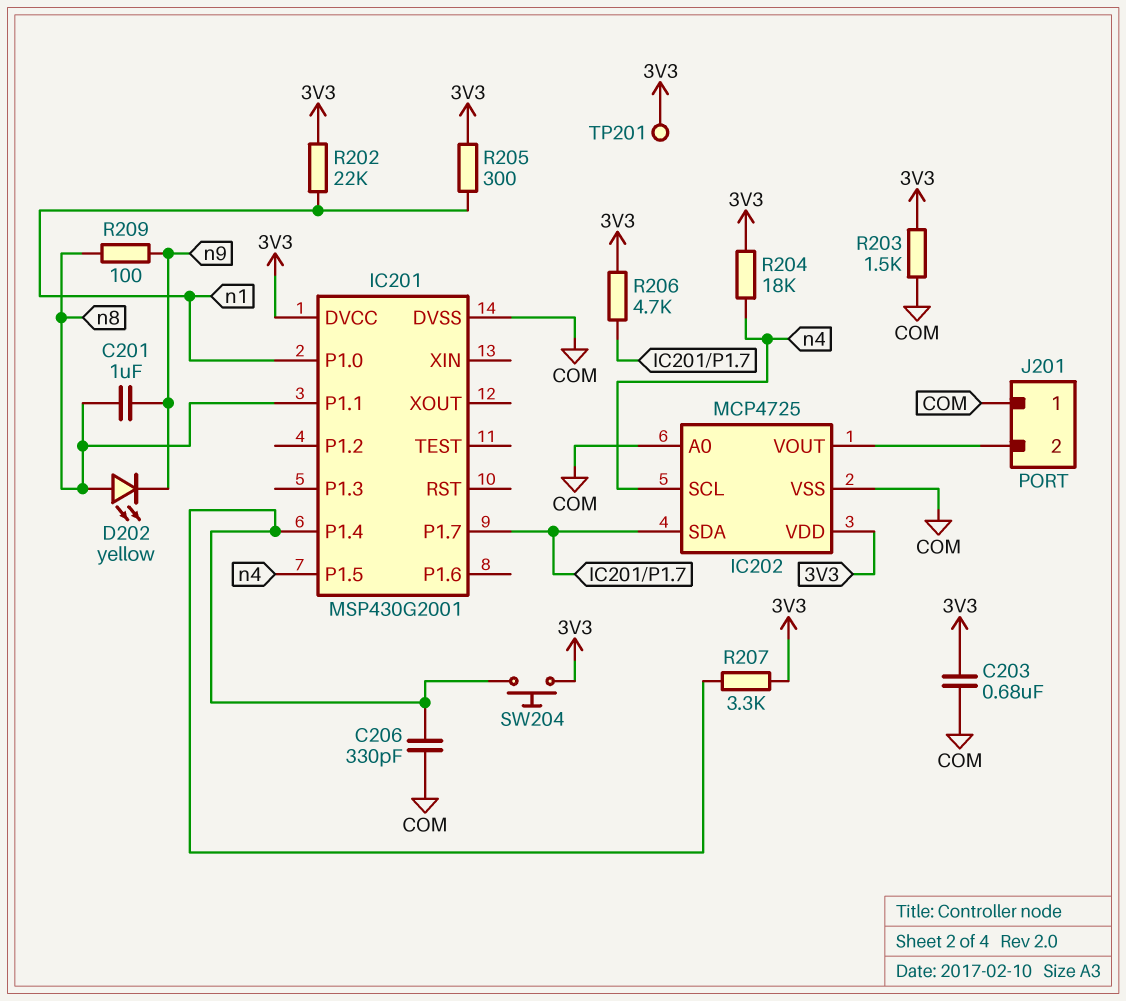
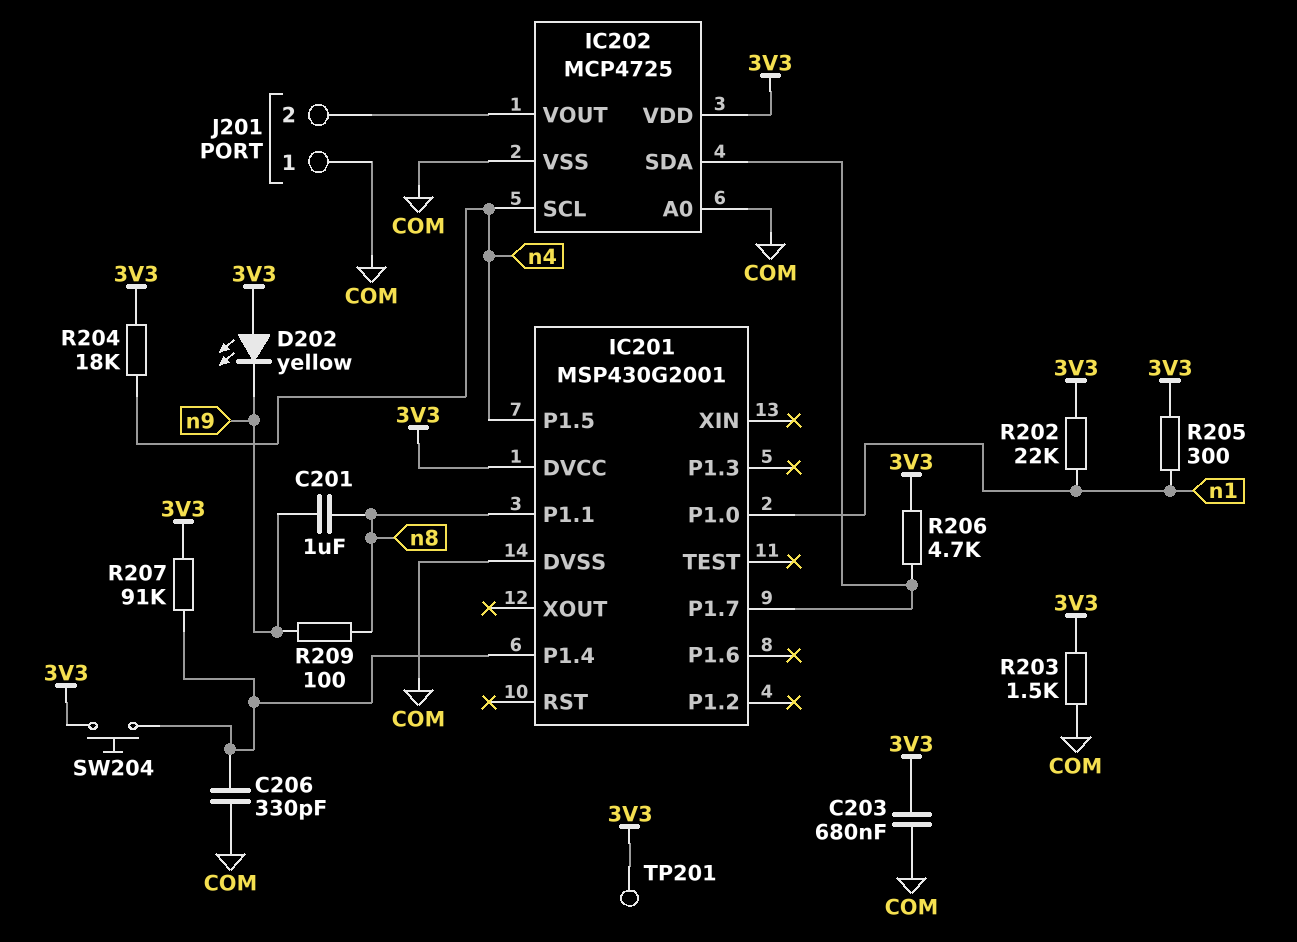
D202: LED yellow (A n8, K n9) -> LED yellow (A 3V3, K n9)
R207: 3.3k (3V3, IC201/P1.4) -> 91k (3V3, IC201/P1.4)

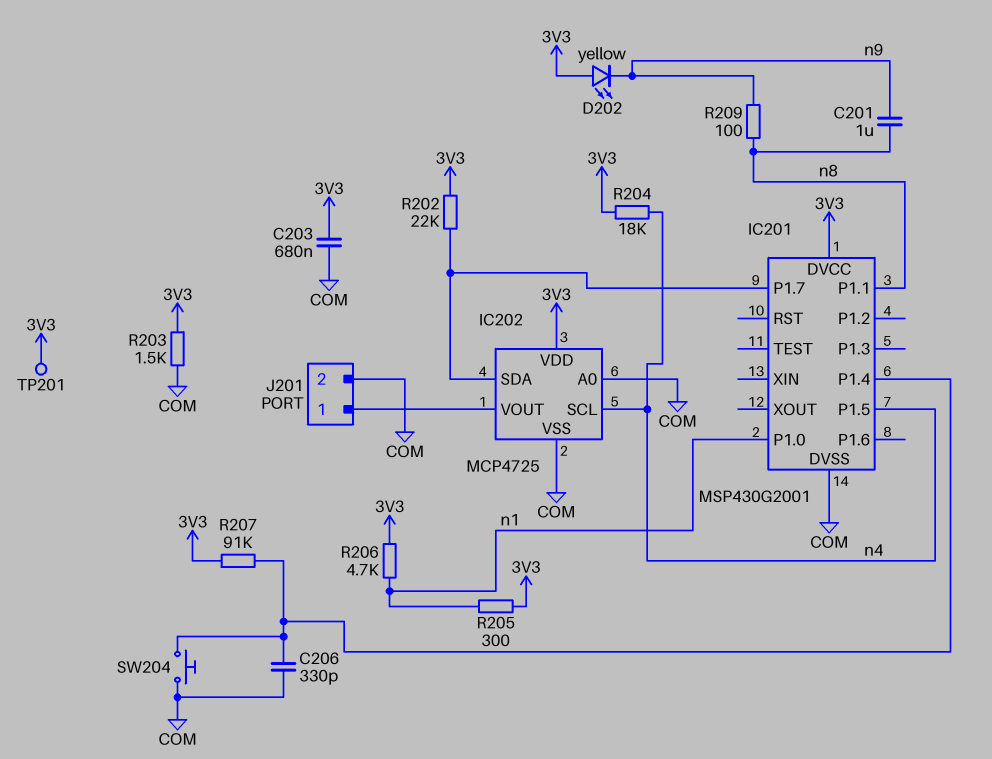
J201 pin 1: COM -> IC202/VOUT
J201 pin 2: IC202/VOUT -> COM
R202: 22k (3V3, n1) -> 22k (3V3, IC201/P1.7)
R206: 4.7k (3V3, IC201/P1.7) -> 4.7k (3V3, n1)
SW204: button (3V3, IC201/P1.4) -> button (COM, IC201/P1.4)

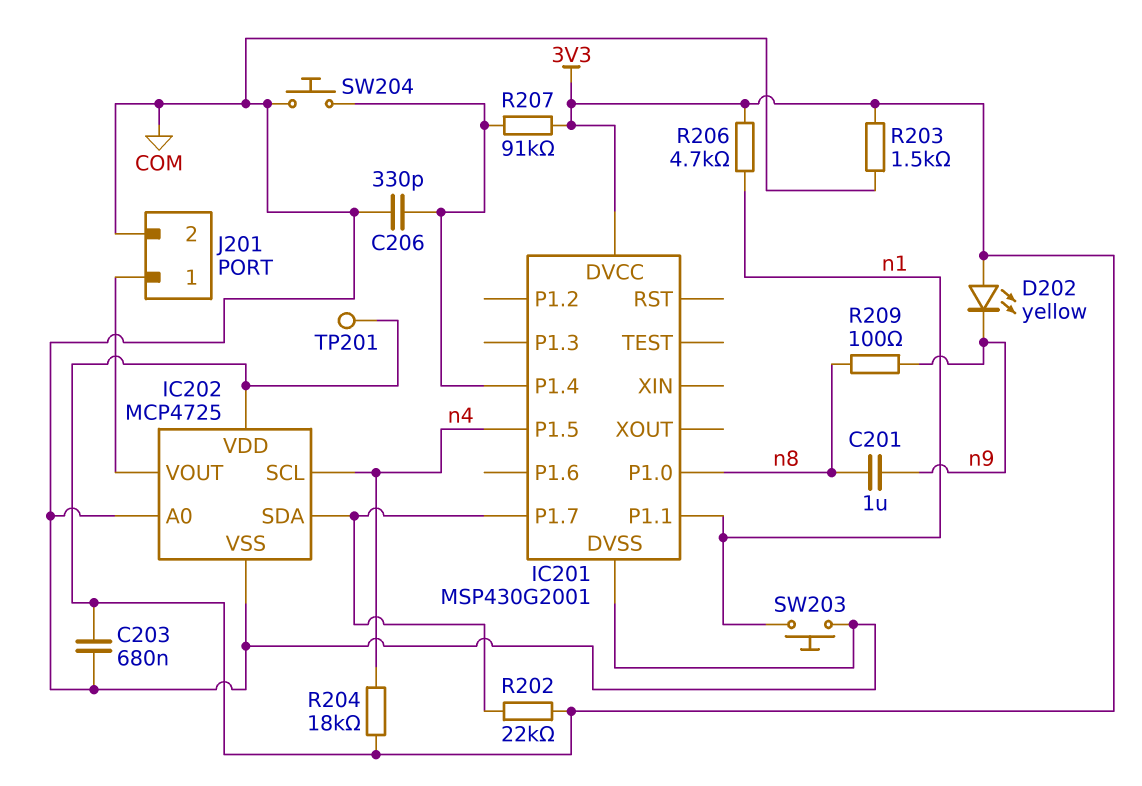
IC201 pin P1.0: n1 -> n8
IC201 pin P1.1: n8 -> n1
R205: 300 (3V3, n1) -> none
SW203: none -> button (COM, n1)

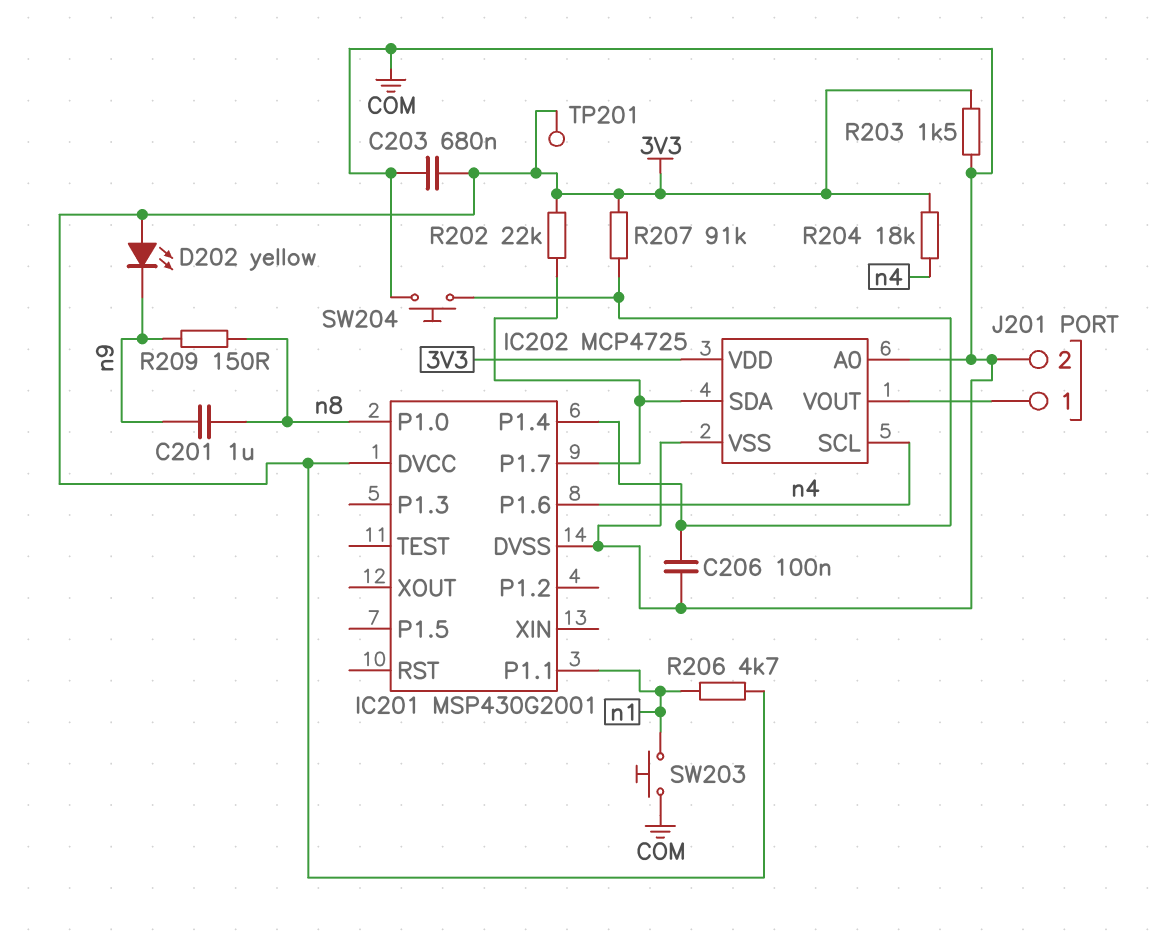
C206: 330pF (COM, IC201/P1.4) -> 100nF (COM, IC201/P1.4)
IC201 pin P1.5: n4 -> none
IC201 pin P1.6: none -> n4
R209: 100 (n8, n9) -> 150 (n8, n9)

